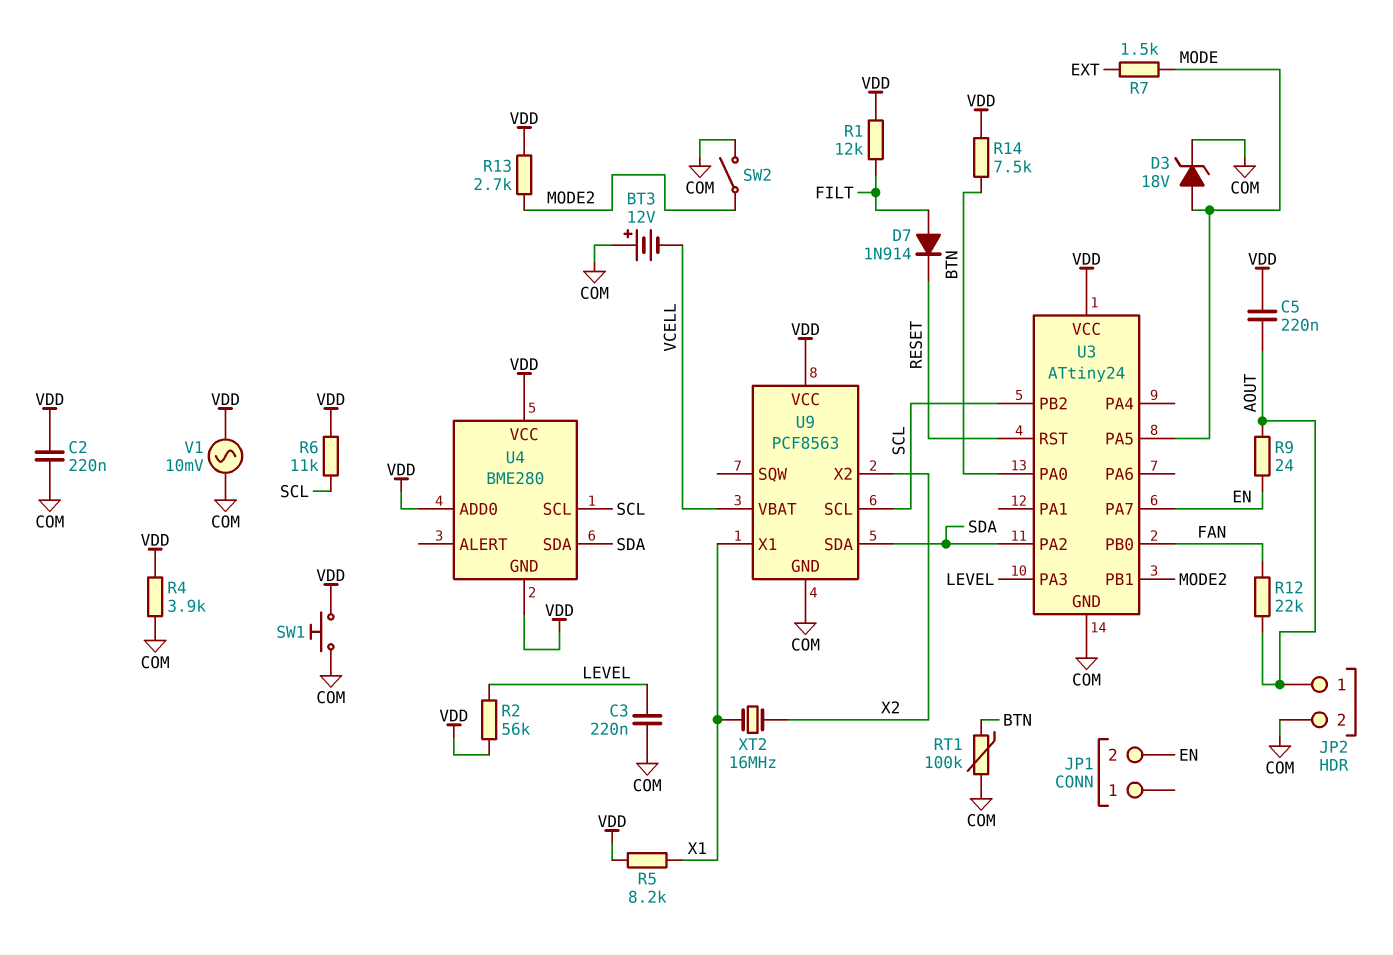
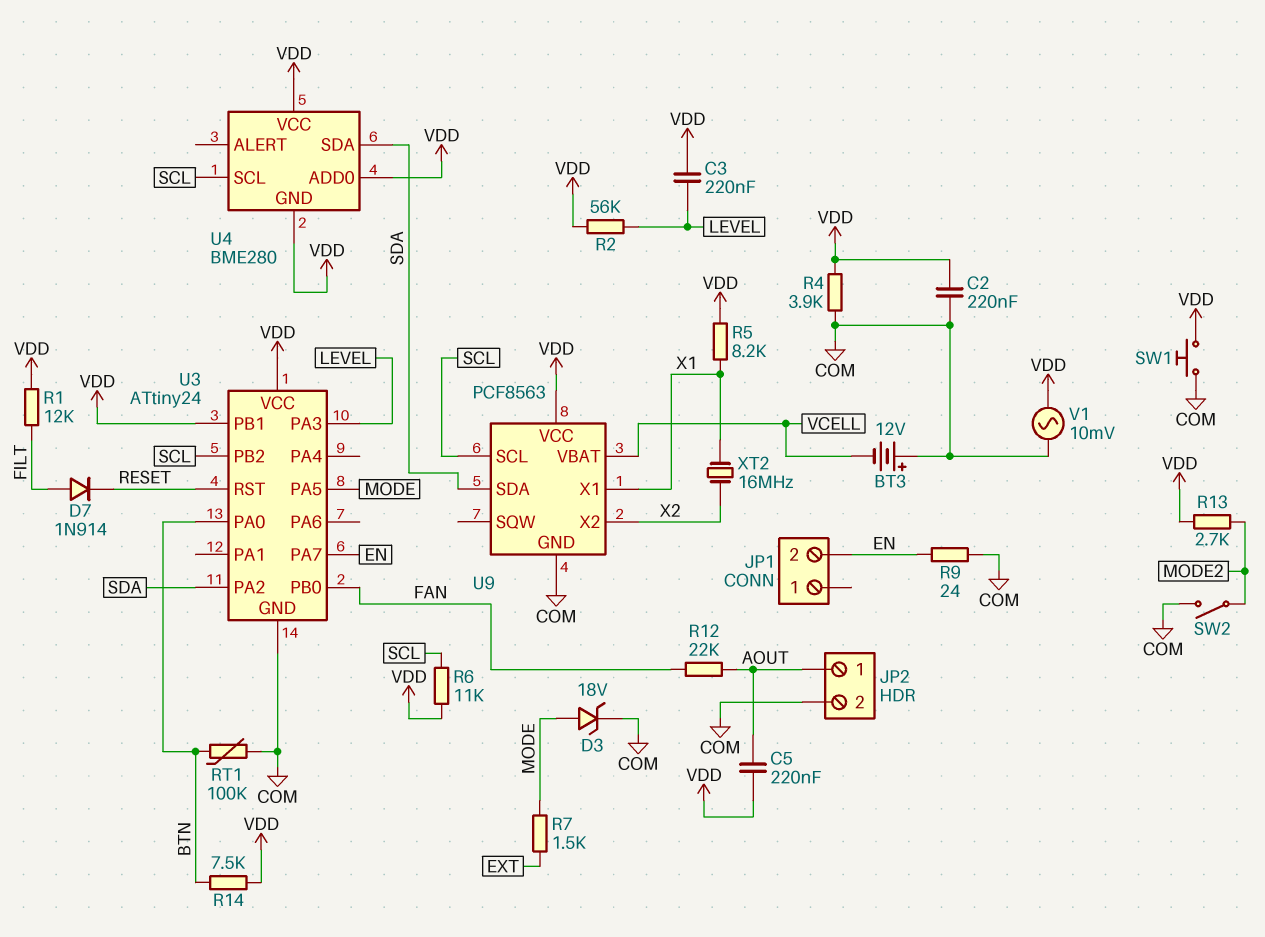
C3: 220nF (COM, LEVEL) -> 220nF (LEVEL, VDD)
R9: 24 (AOUT, EN) -> 24 (COM, EN)
U3 pin PB1: MODE2 -> VDD

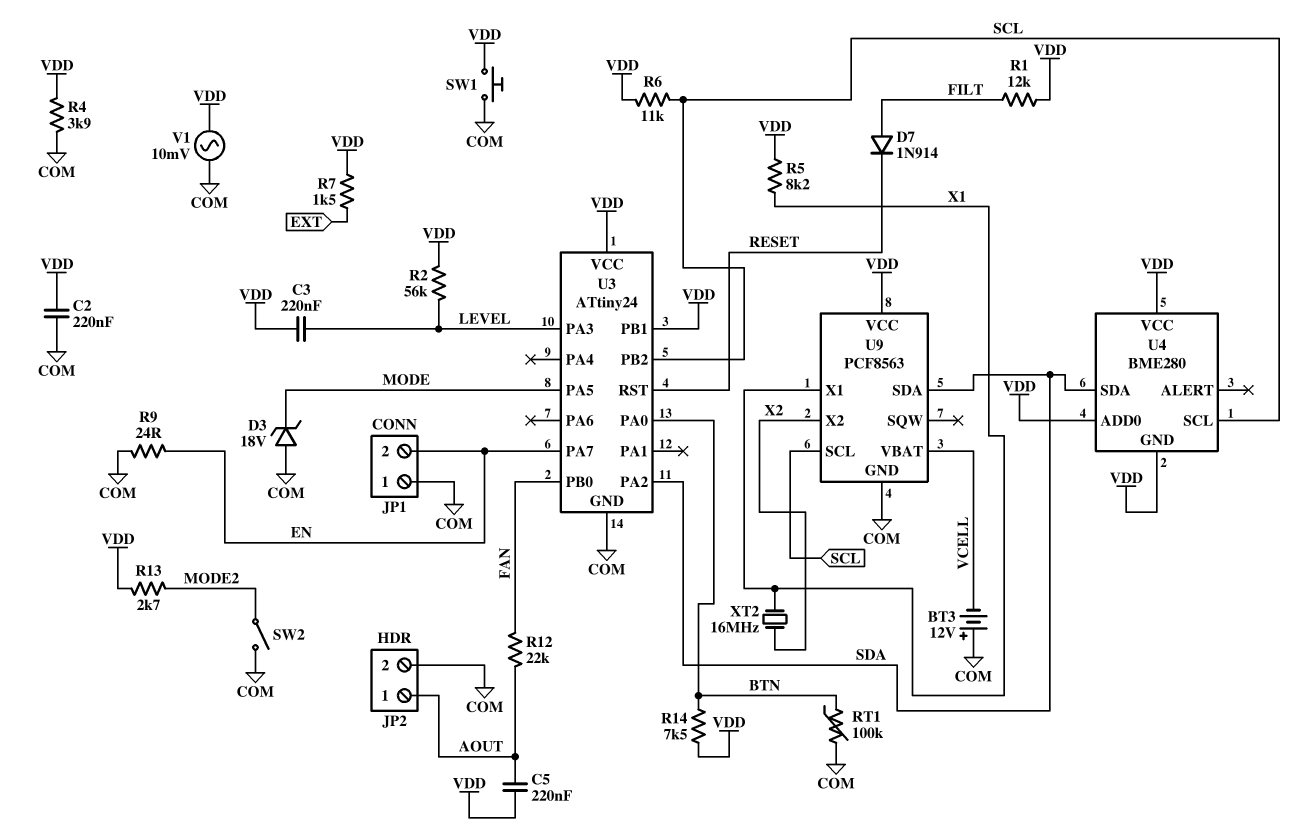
D3: zener 18V (A MODE, K COM) -> zener 18V (A COM, K MODE)
JP1 pin 1: none -> COM
R7: 1.5k (EXT, MODE) -> 1.5k (EXT, VDD)

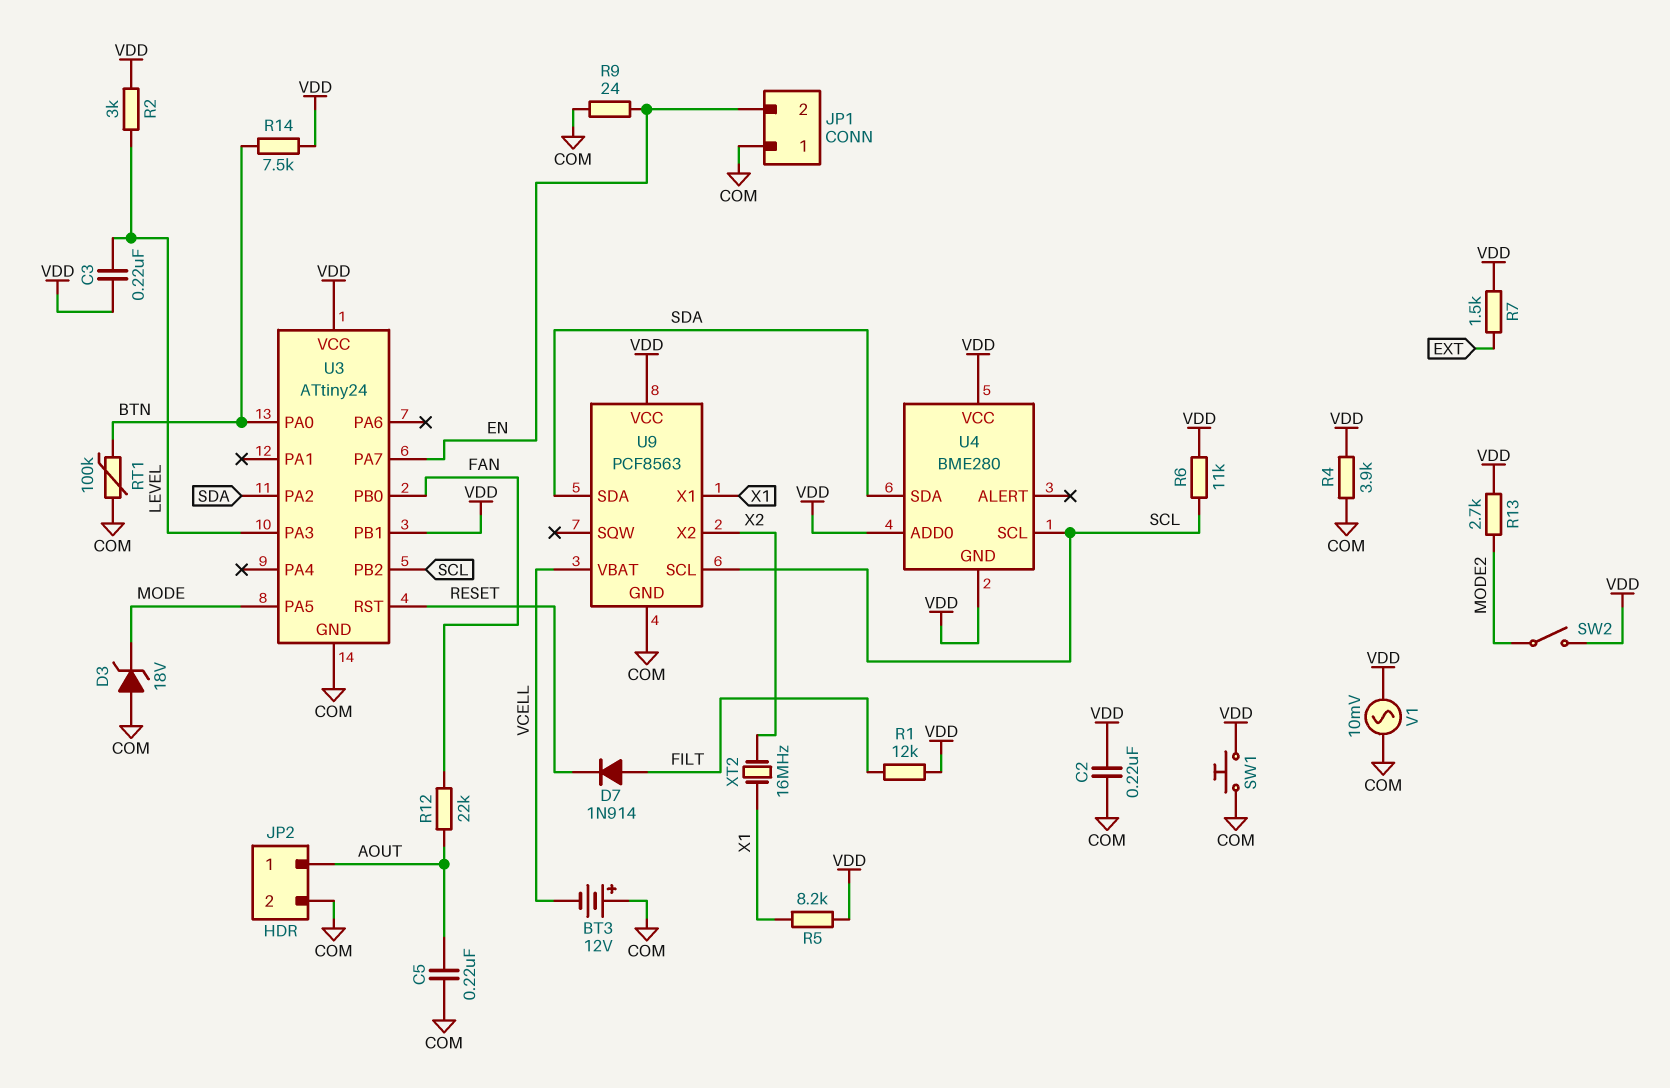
C5: 220nF (AOUT, VDD) -> 220nF (AOUT, COM)
R2: 56k (LEVEL, VDD) -> 3k (LEVEL, VDD)
SW2: switch (COM, MODE2) -> switch (MODE2, VDD)

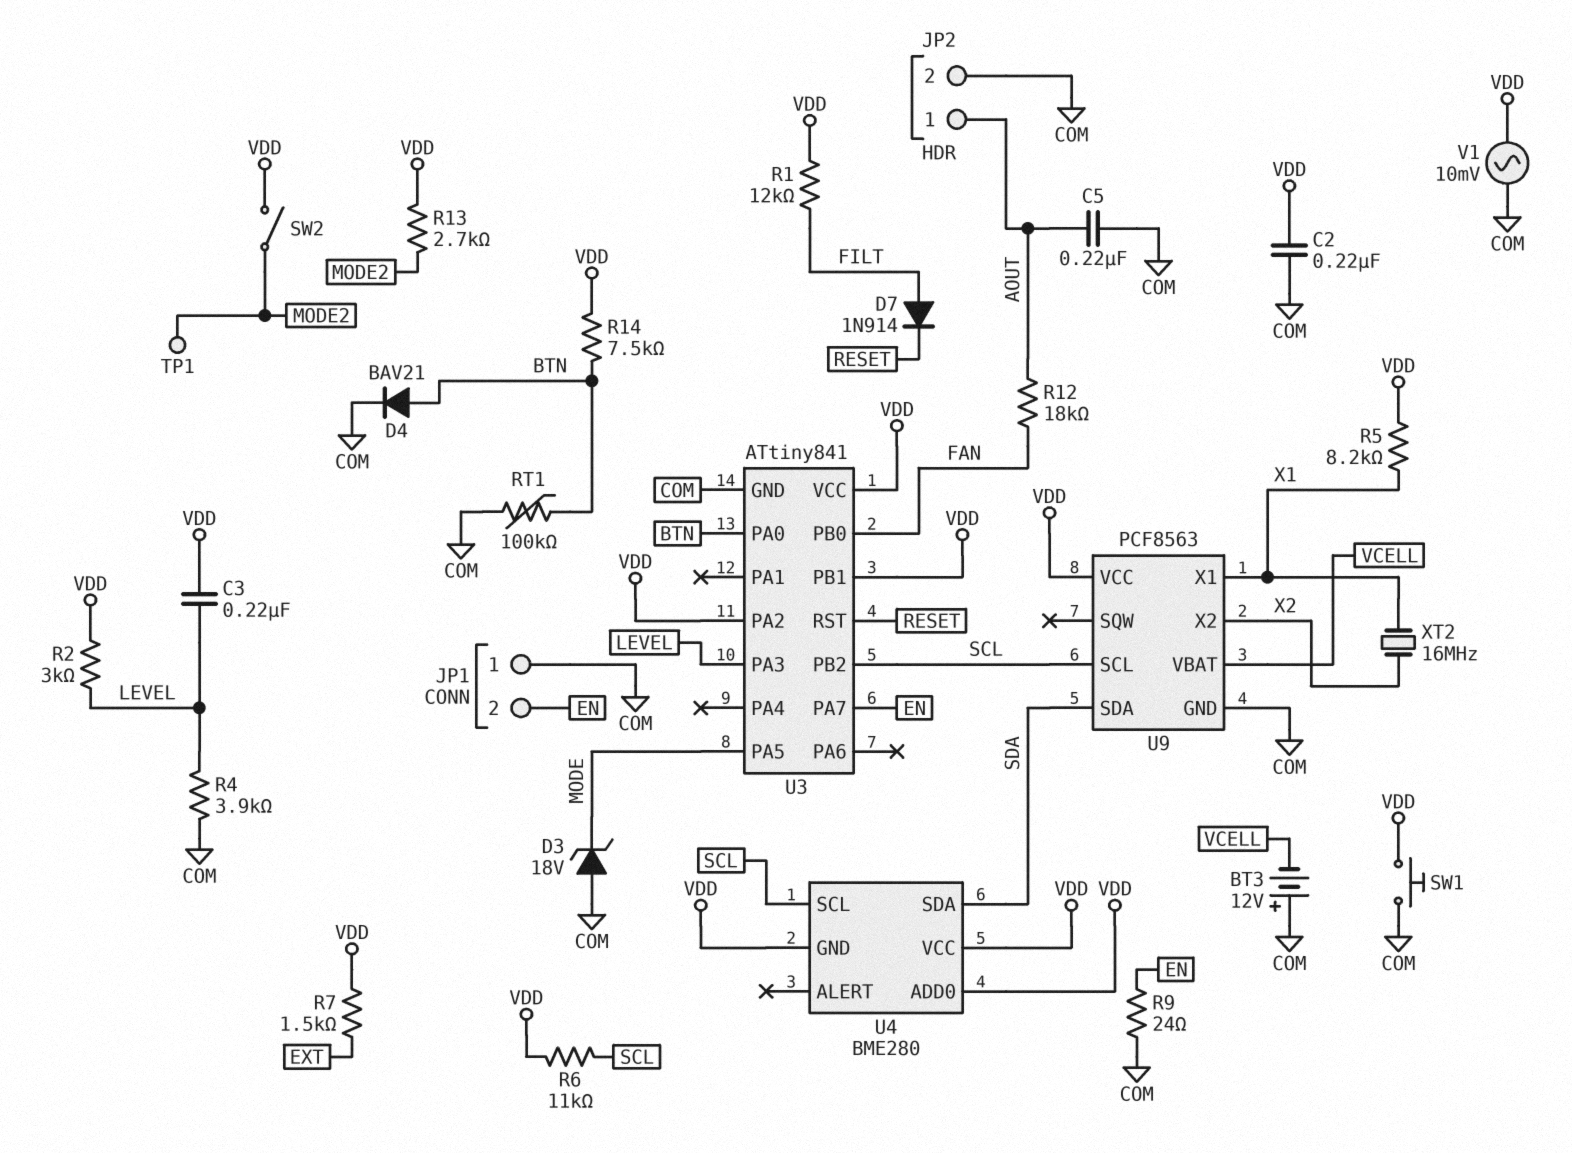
D4: none -> diode BAV21 (A BTN, K COM)
R4: 3.9k (COM, VDD) -> 3.9k (COM, LEVEL)
R12: 22k (AOUT, FAN) -> 18k (AOUT, FAN)
TP1: none -> test point (MODE2)
U3: ATtiny24 -> ATtiny841
U3 pin PA2: SDA -> VDD

